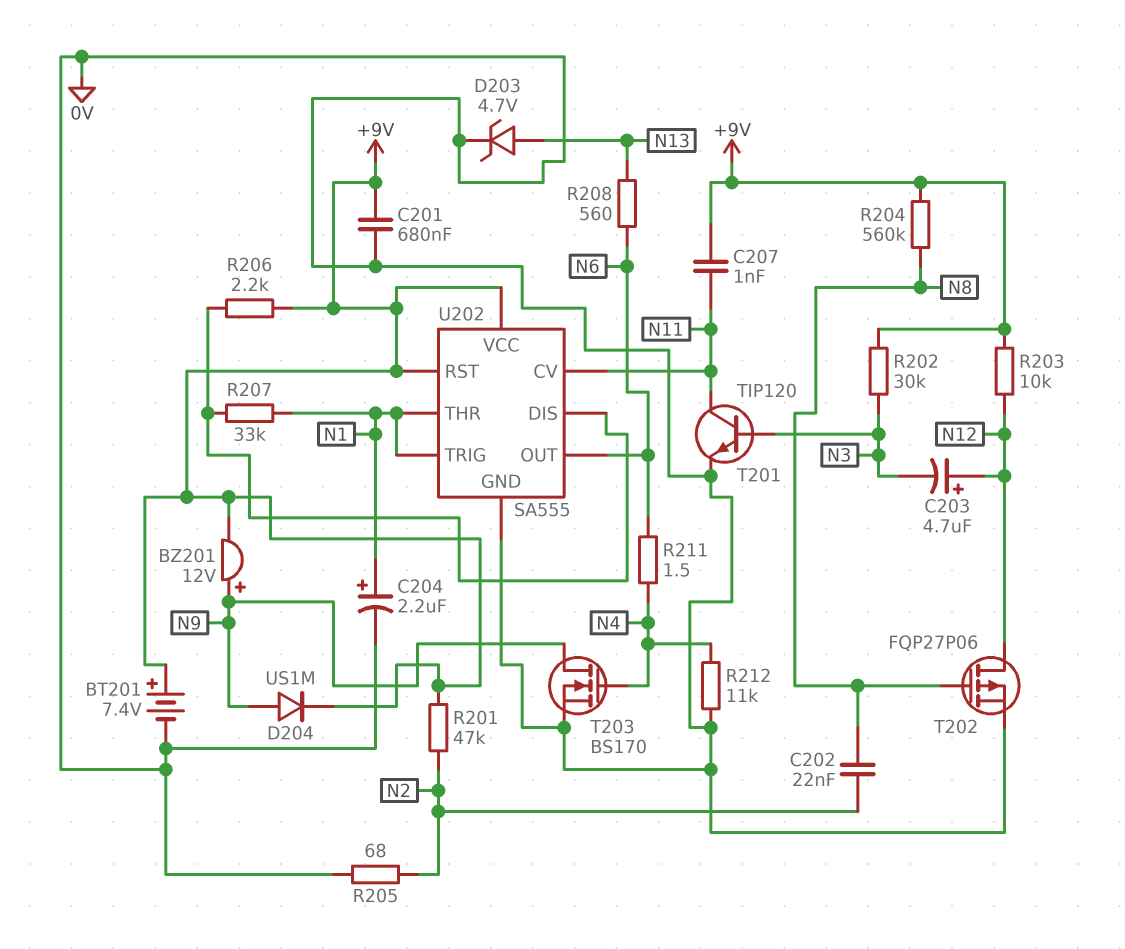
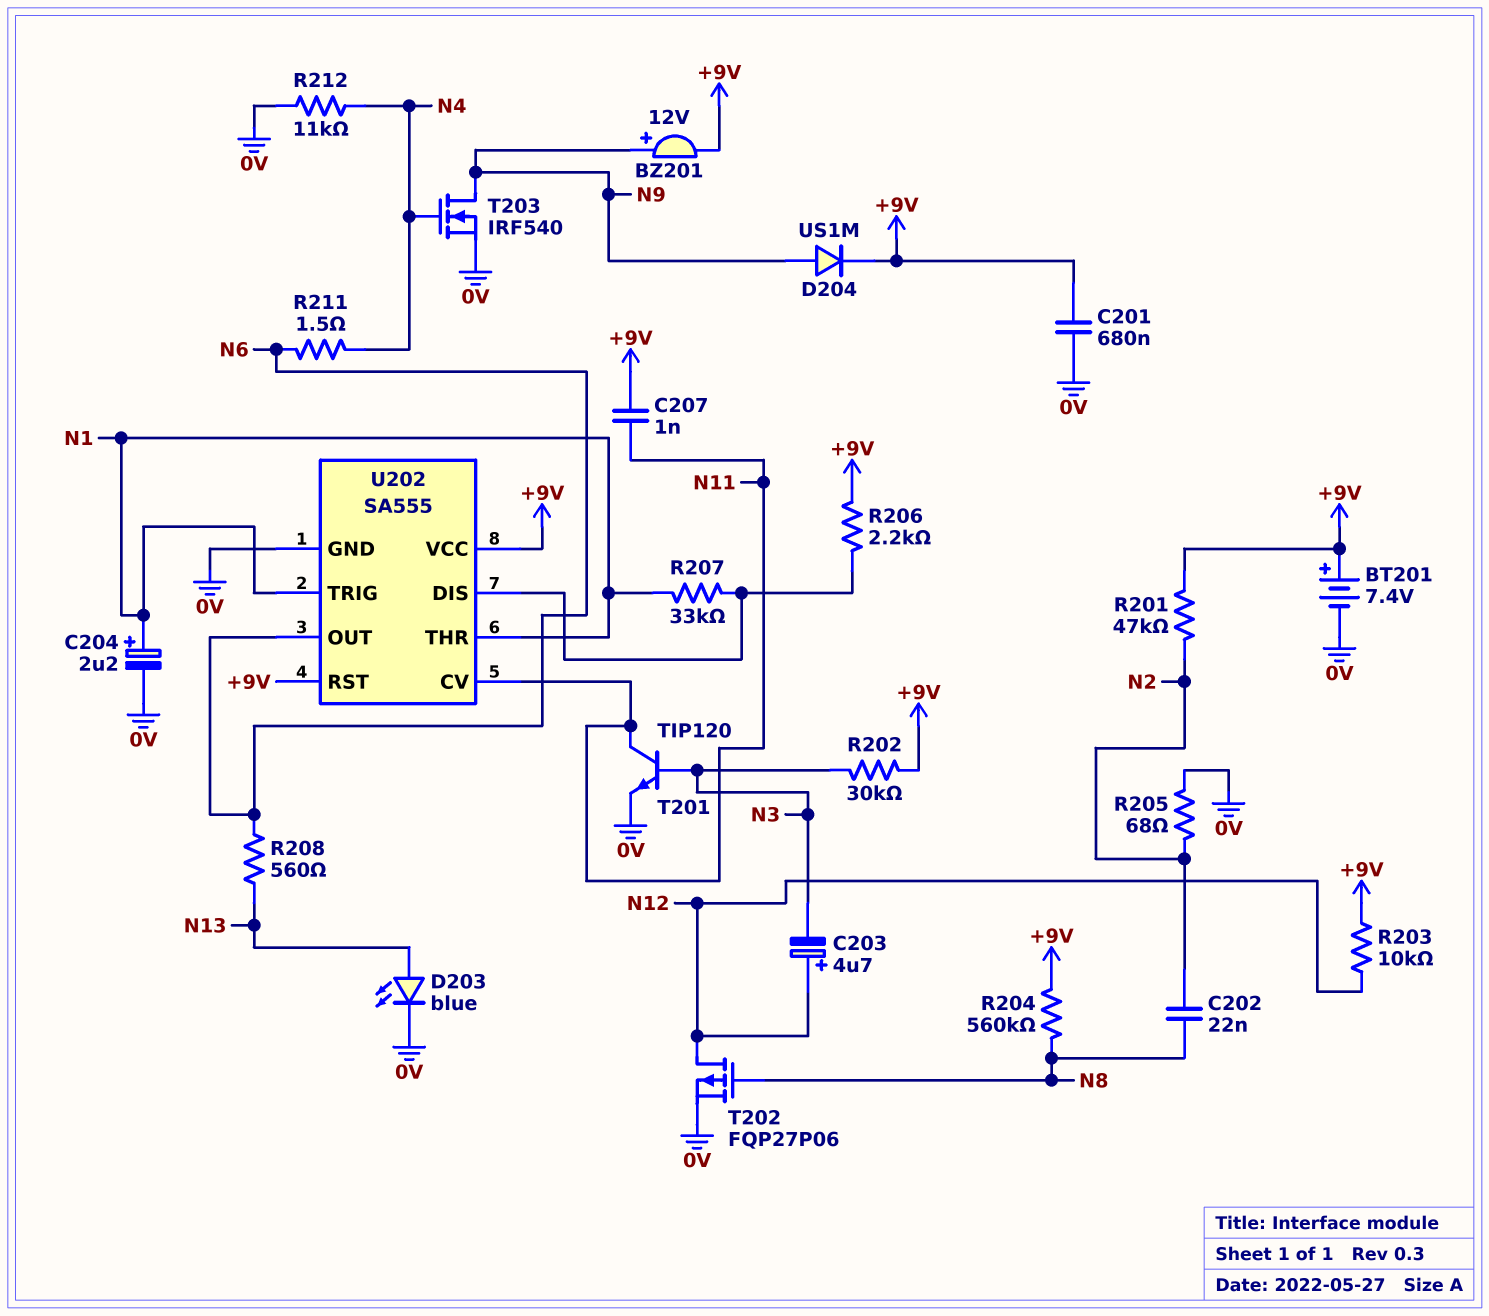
D203: zener 4.7V (A N13, K 0V) -> LED blue (A N13, K 0V)
T203: NMOS BS170 (G N4, D N9, S 0V) -> NMOS IRF540 (G N4, D N9, S 0V)

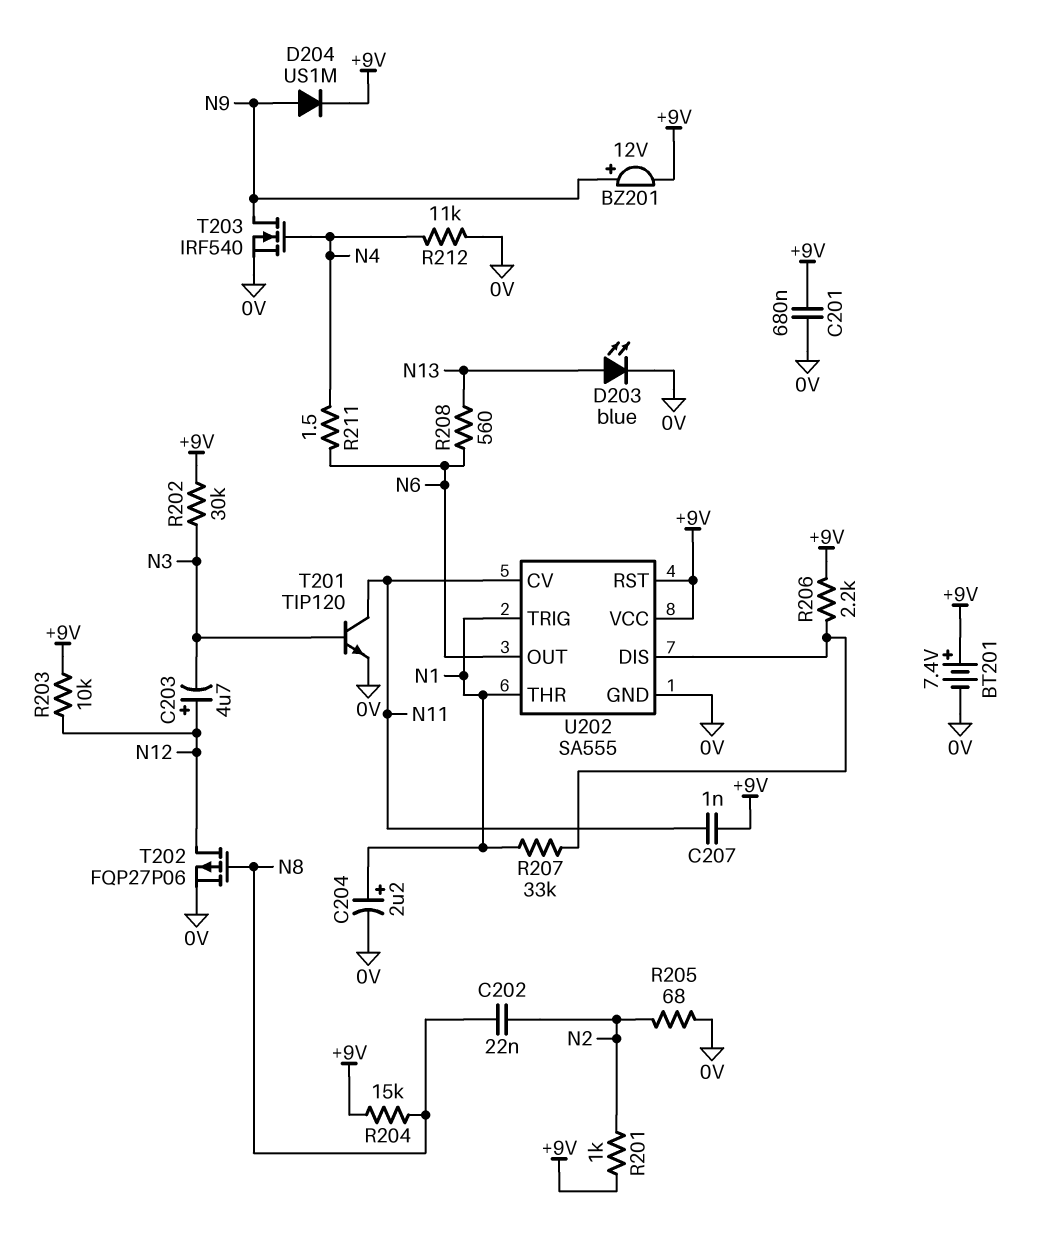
R201: 47k (+9V, N2) -> 1k (+9V, N2)
R204: 560k (+9V, N8) -> 15k (+9V, N8)

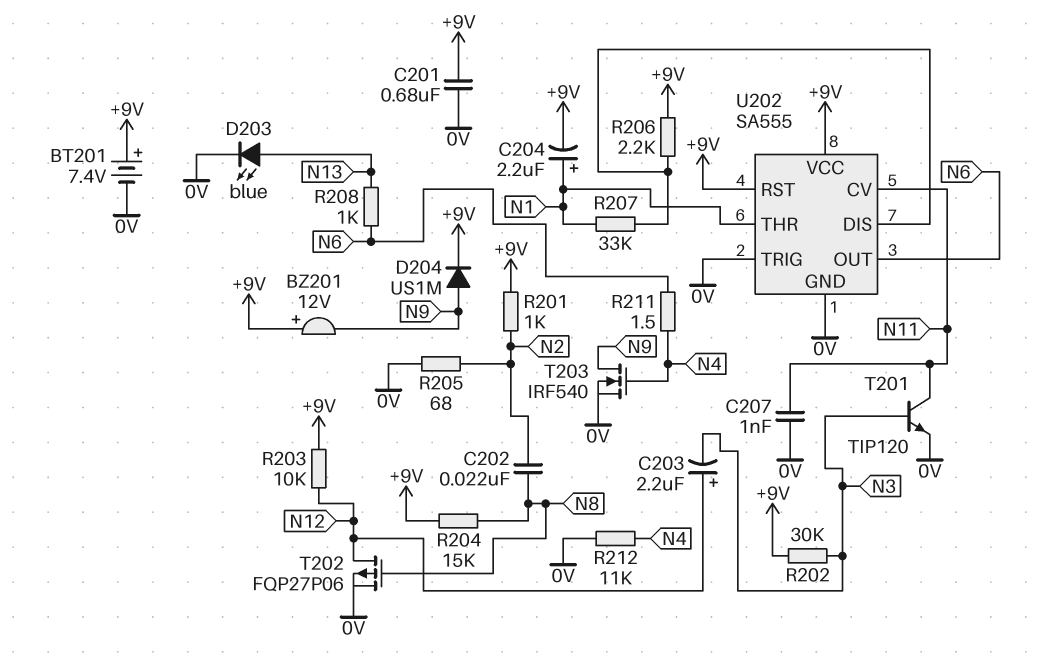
BZ201: buzzer 12V (plus N9, minus +9V) -> buzzer 12V (plus +9V, minus N9)
C203: 4.7uF (plus N12, minus N3) -> 2.2uF (plus N12, minus N3)
C204: 2.2uF (plus N1, minus 0V) -> 2.2uF (plus N1, minus +9V)
C207: 1nF (+9V, N11) -> 1nF (0V, N11)
R208: 560 (N6, N13) -> 1k (N6, N13)
U202 pin TRIG: N1 -> 0V

